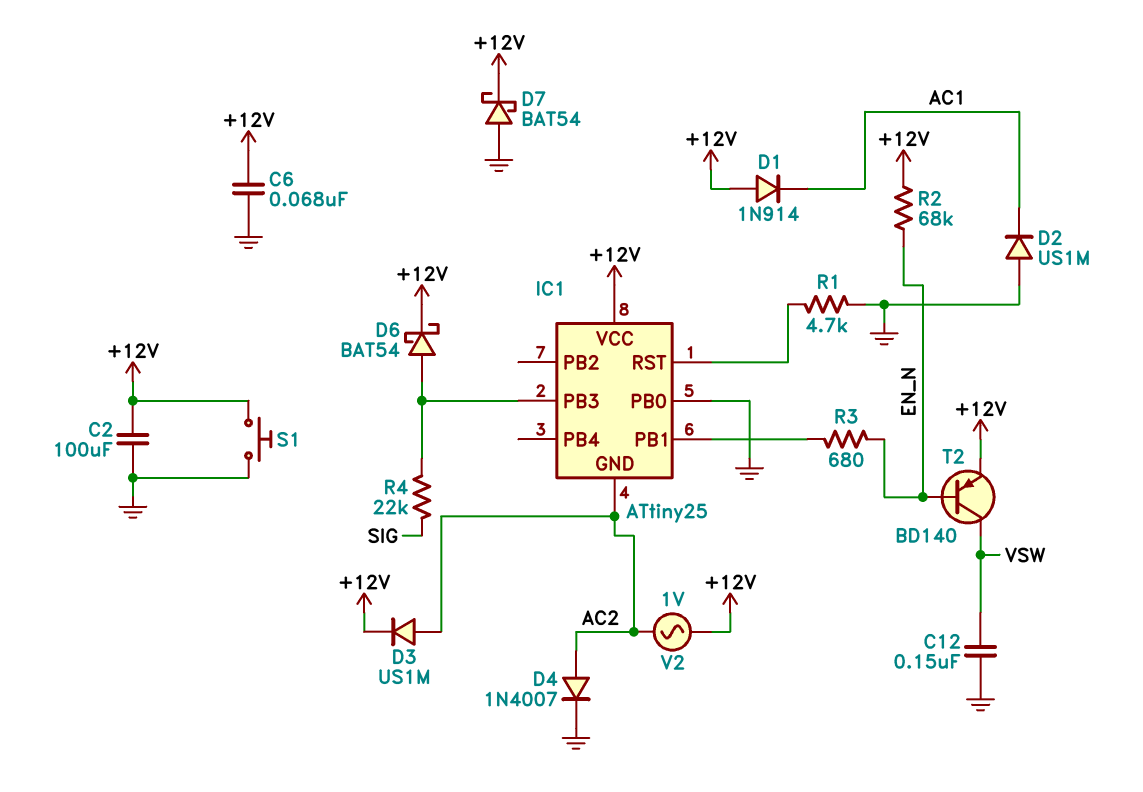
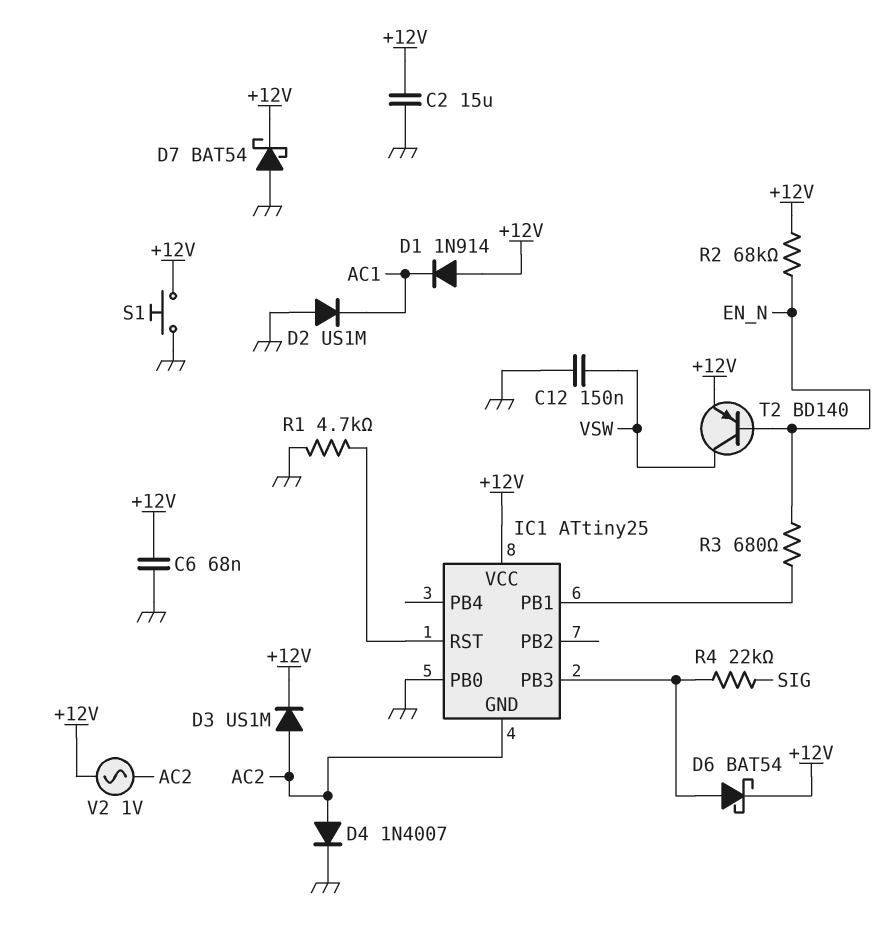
C2: 100uF (+12V, GND) -> 15uF (+12V, GND)

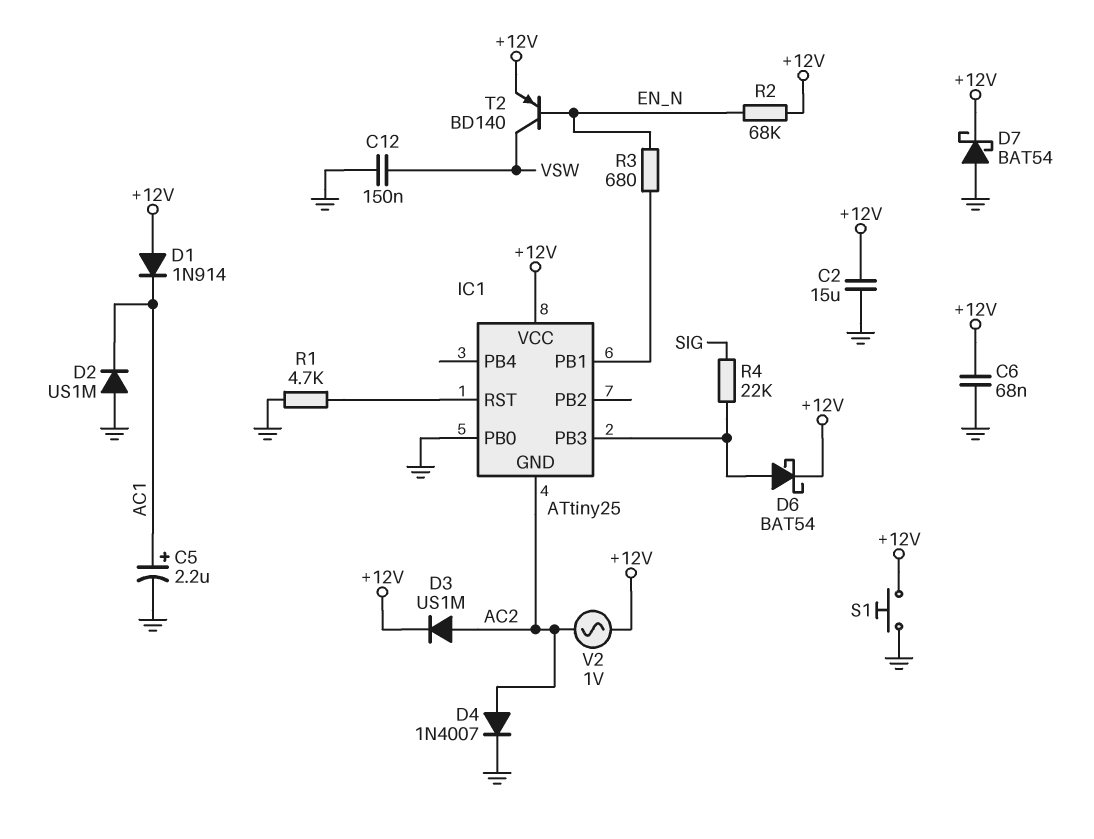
C5: none -> 2.2uF (plus AC1, minus GND)

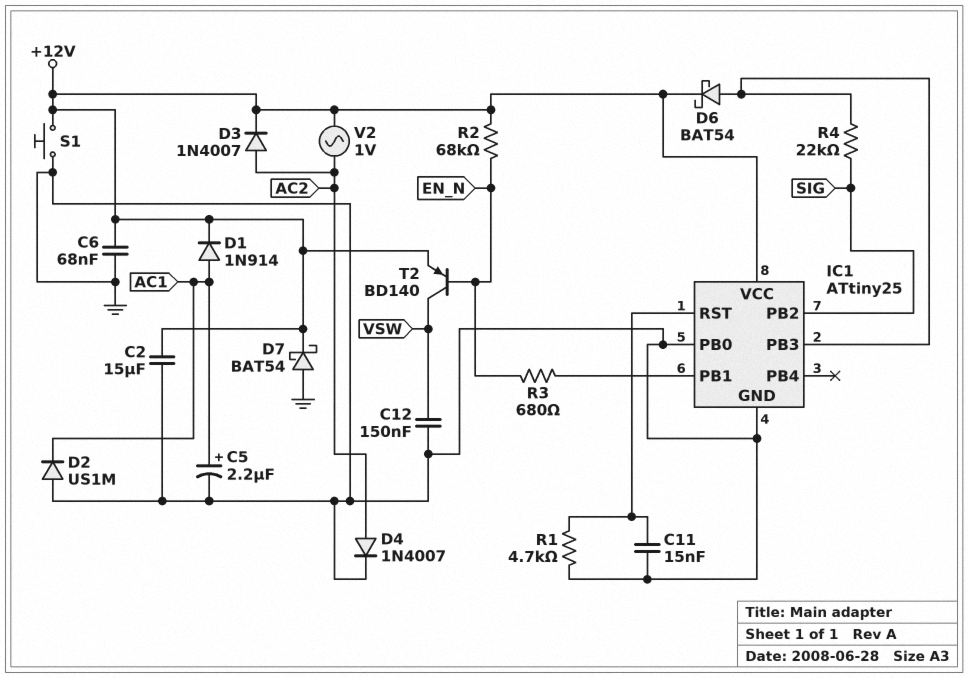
C11: none -> 15nF (GND, IC1/RST)
D1: diode 1N914 (A +12V, K AC1) -> diode 1N914 (A AC1, K +12V)
D3: diode US1M (A AC2, K +12V) -> diode 1N4007 (A AC2, K +12V)
IC1 pin GND: AC2 -> GND
IC1 pin PB2: none -> SIG

